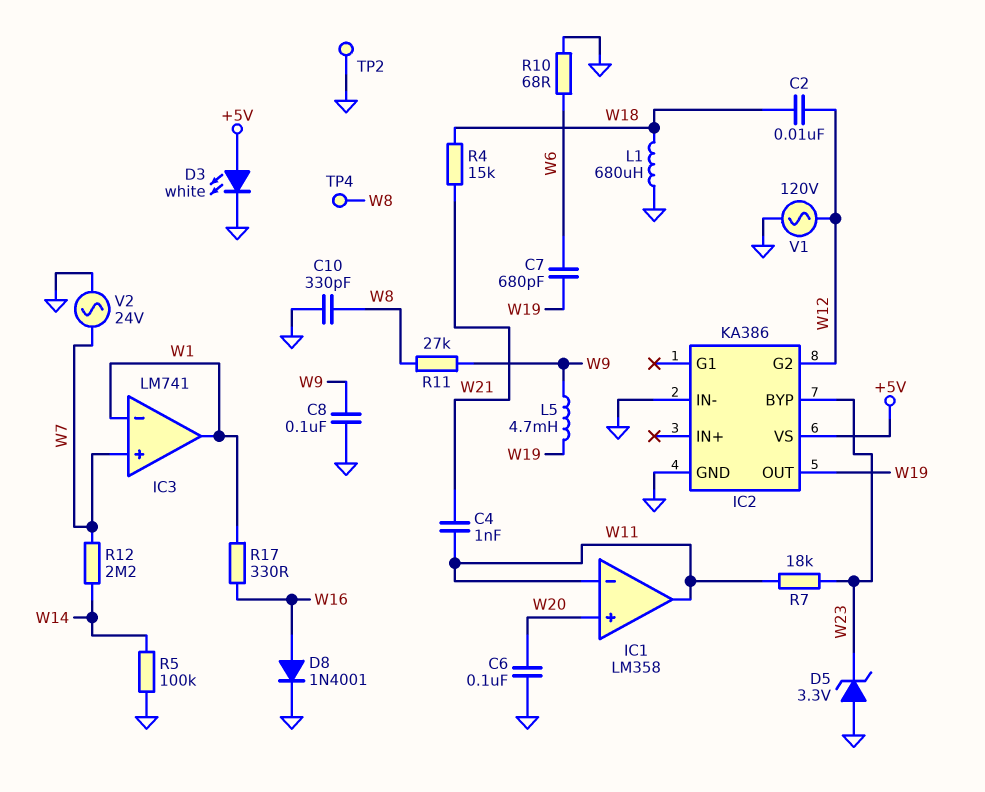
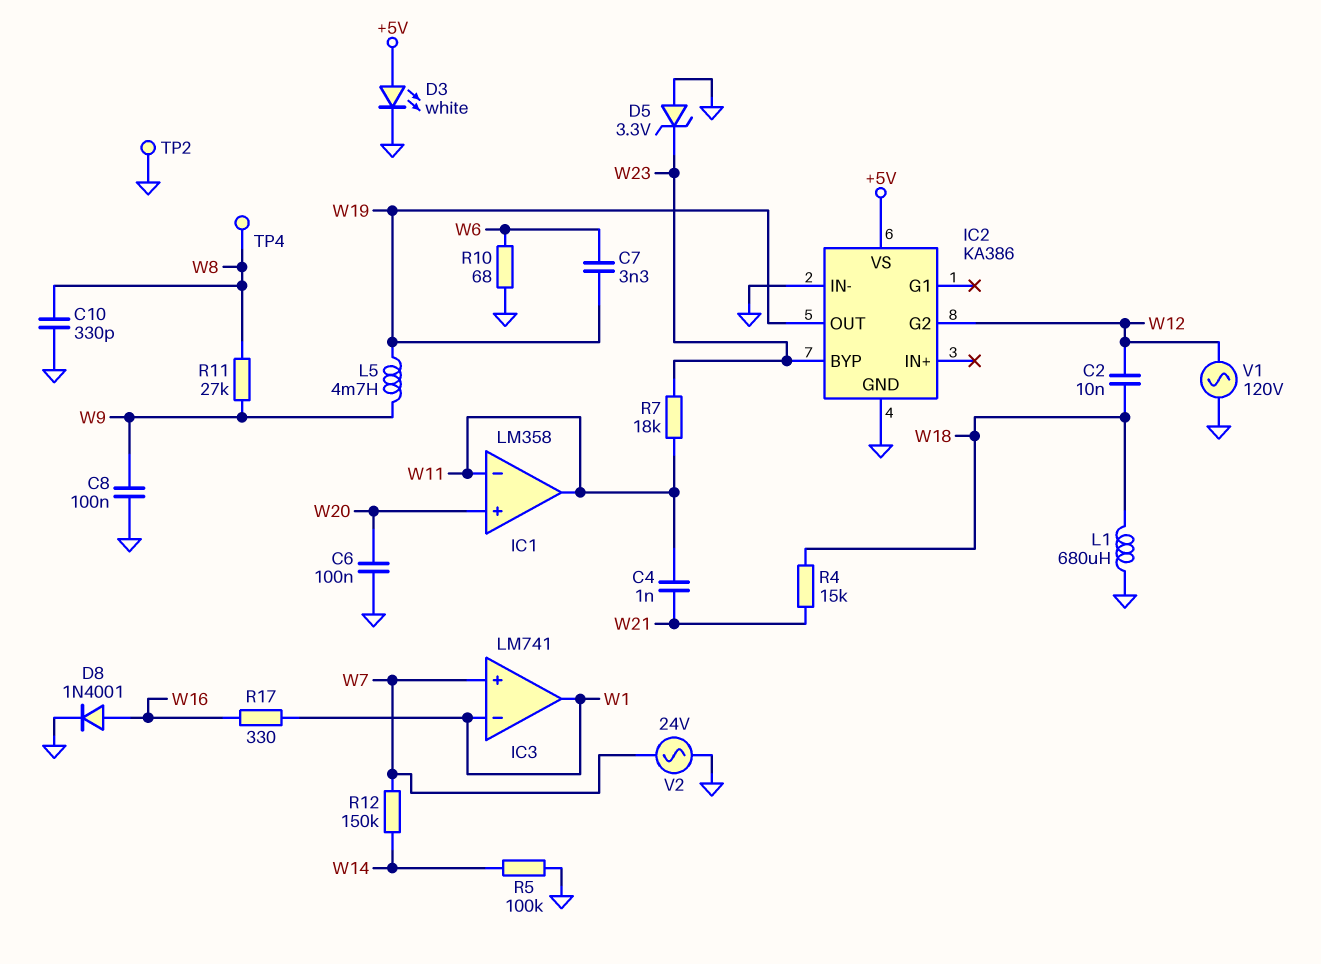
C7: 680pF (W6, W19) -> 3.3nF (W6, W19)
R12: 2.2M (W7, W14) -> 150k (W7, W14)

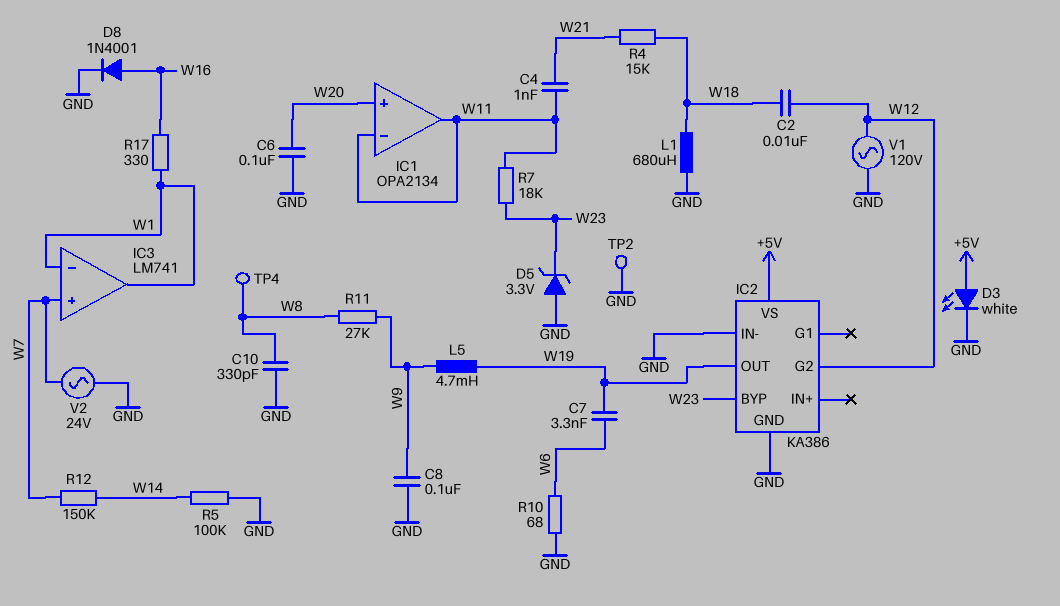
IC1: LM358 -> OPA2134

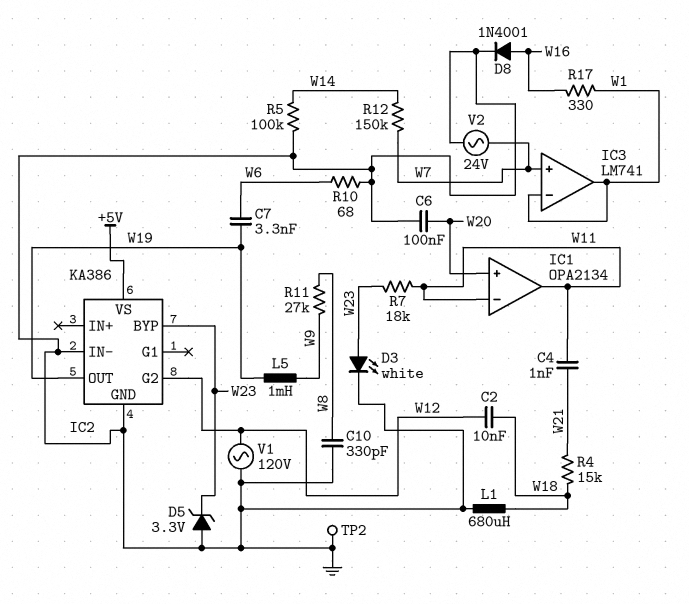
C8: 100nF (GND, W9) -> none
D3: LED white (A +5V, K GND) -> LED white (A W23, K GND)
L5: 4.7mH (W9, W19) -> 1mH (W9, W19)
TP4: test point (W8) -> none

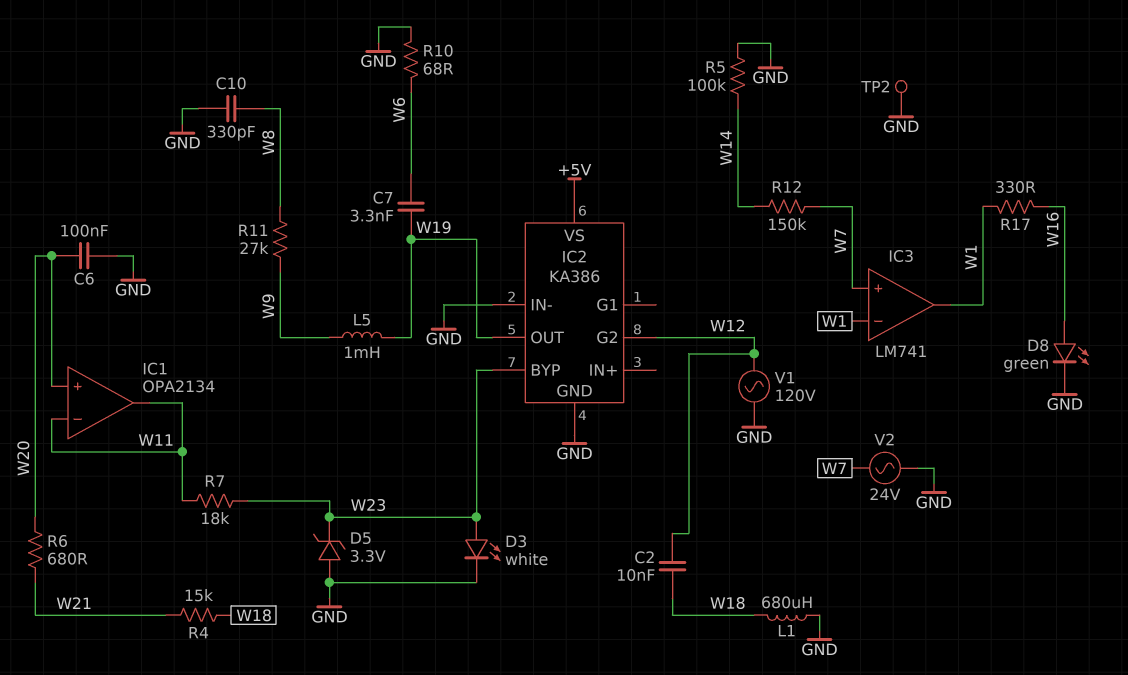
C4: 1nF (W11, W21) -> none
D8: diode 1N4001 (A W16, K GND) -> LED green (A W16, K GND)
R6: none -> 680 (W20, W21)

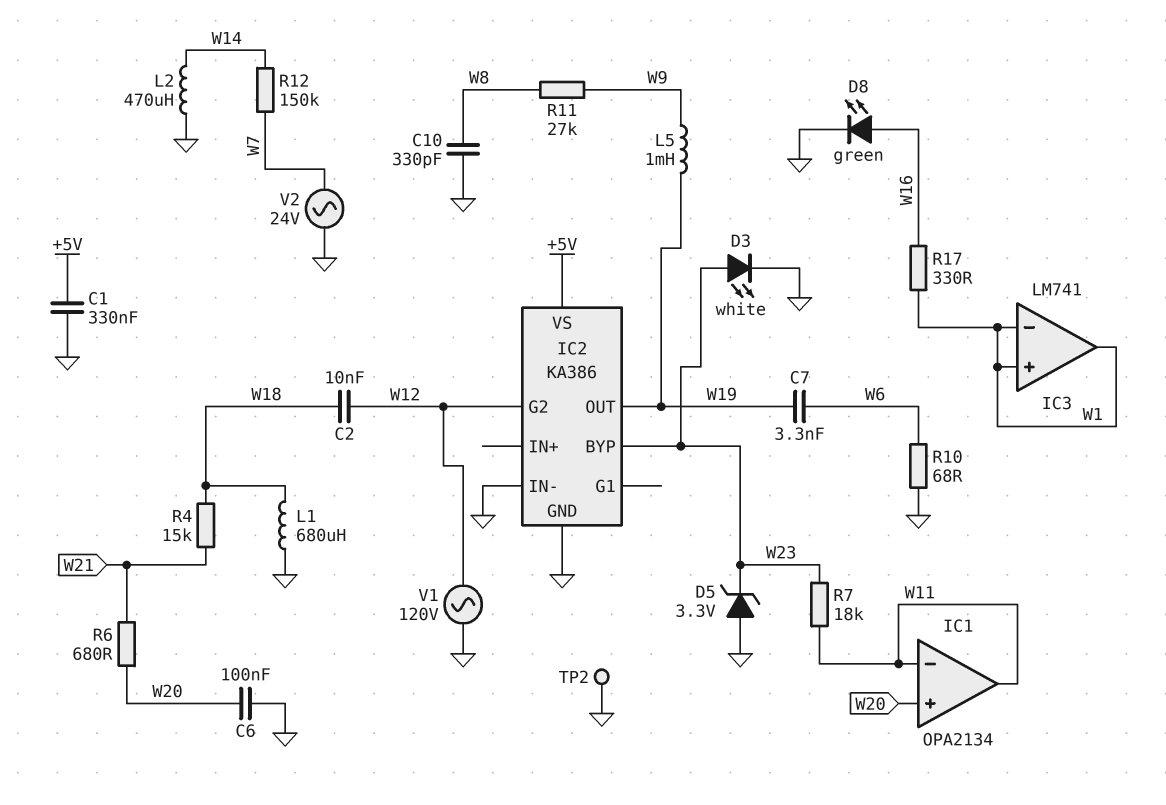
C1: none -> 330nF (+5V, GND)
IC3 pin in+: W7 -> W1
L2: none -> 470uH (GND, W14)
R5: 100k (GND, W14) -> none

